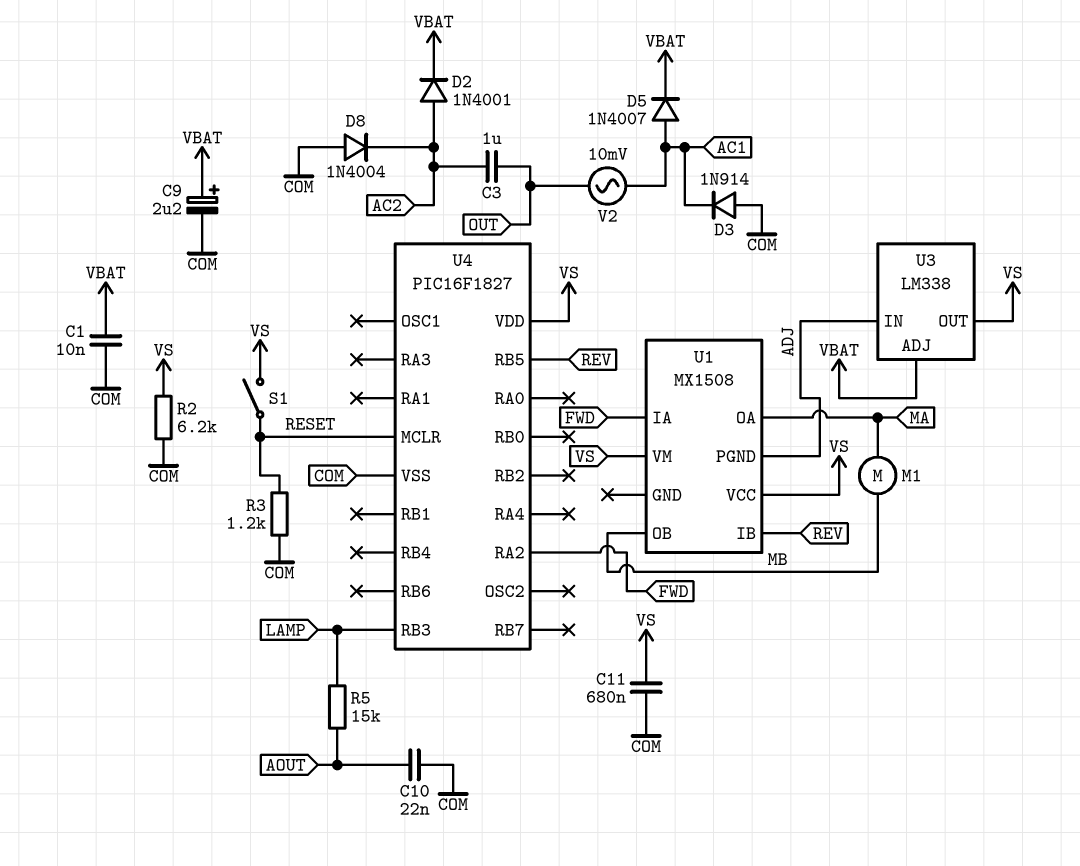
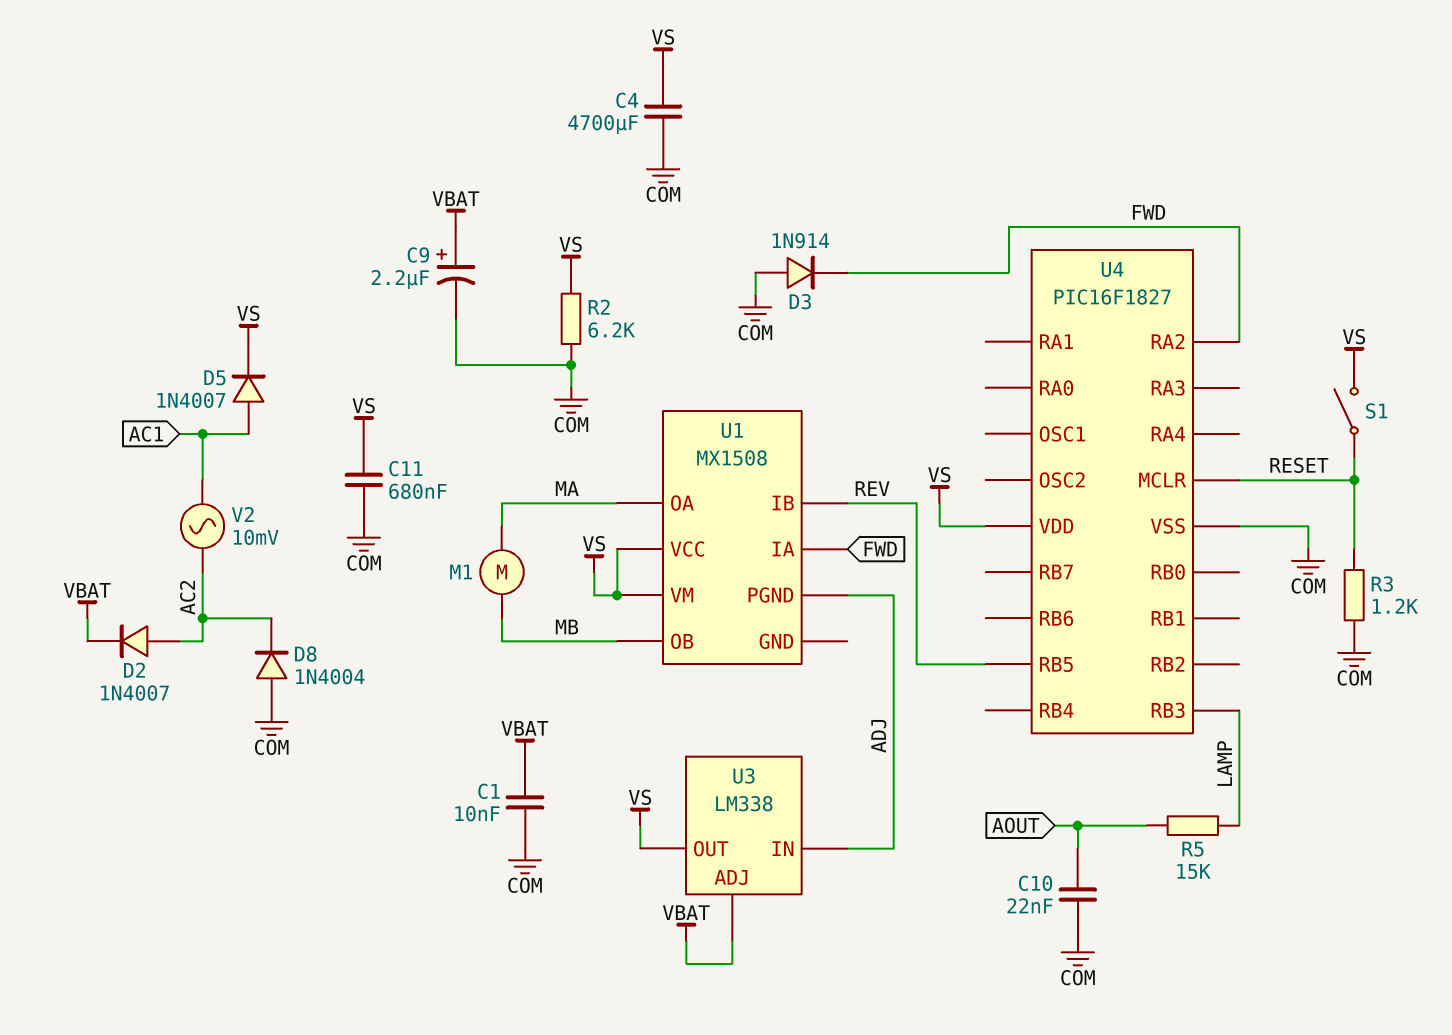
C3: 1uF (AC2, OUT) -> none
C4: none -> 4700uF (COM, VS)
D2: diode 1N4001 (A AC2, K VBAT) -> diode 1N4007 (A AC2, K VBAT)
D3: diode 1N914 (A COM, K AC1) -> diode 1N914 (A COM, K FWD)
D5: diode 1N4007 (A AC1, K VBAT) -> diode 1N4007 (A AC1, K VS)
V2: AC 10mV (AC1, OUT) -> AC 10mV (AC1, AC2)

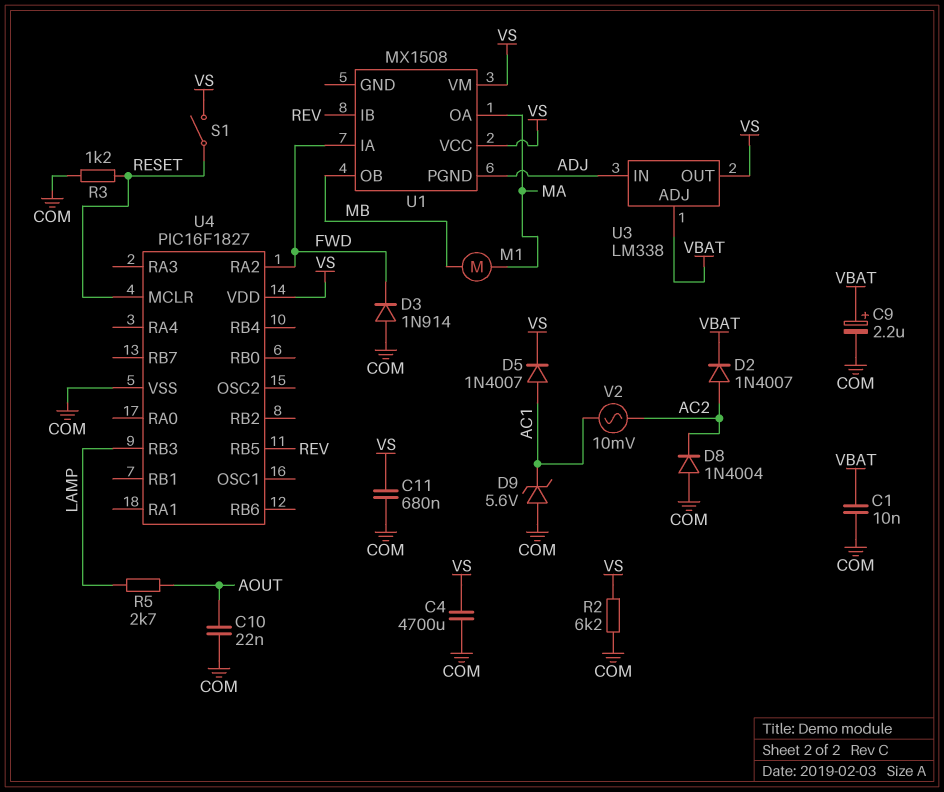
D9: none -> zener 5.6V (A COM, K AC1)
R5: 15k (AOUT, LAMP) -> 2.7k (AOUT, LAMP)

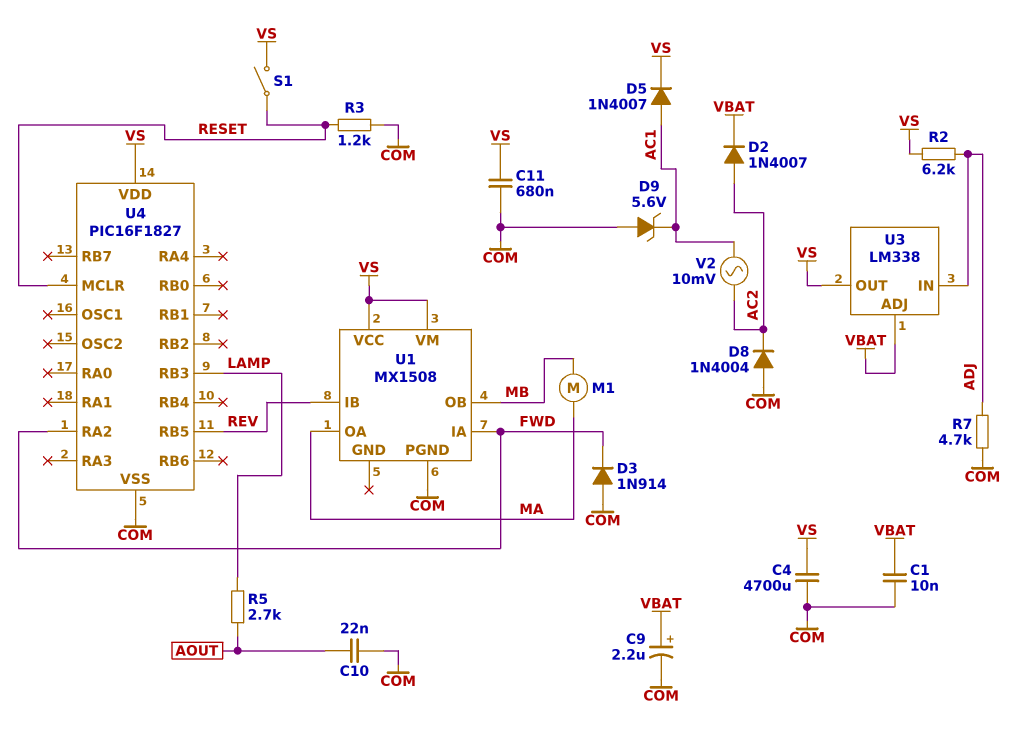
R2: 6.2k (COM, VS) -> 6.2k (ADJ, VS)
R7: none -> 4.7k (ADJ, COM)
U1 pin PGND: ADJ -> COM

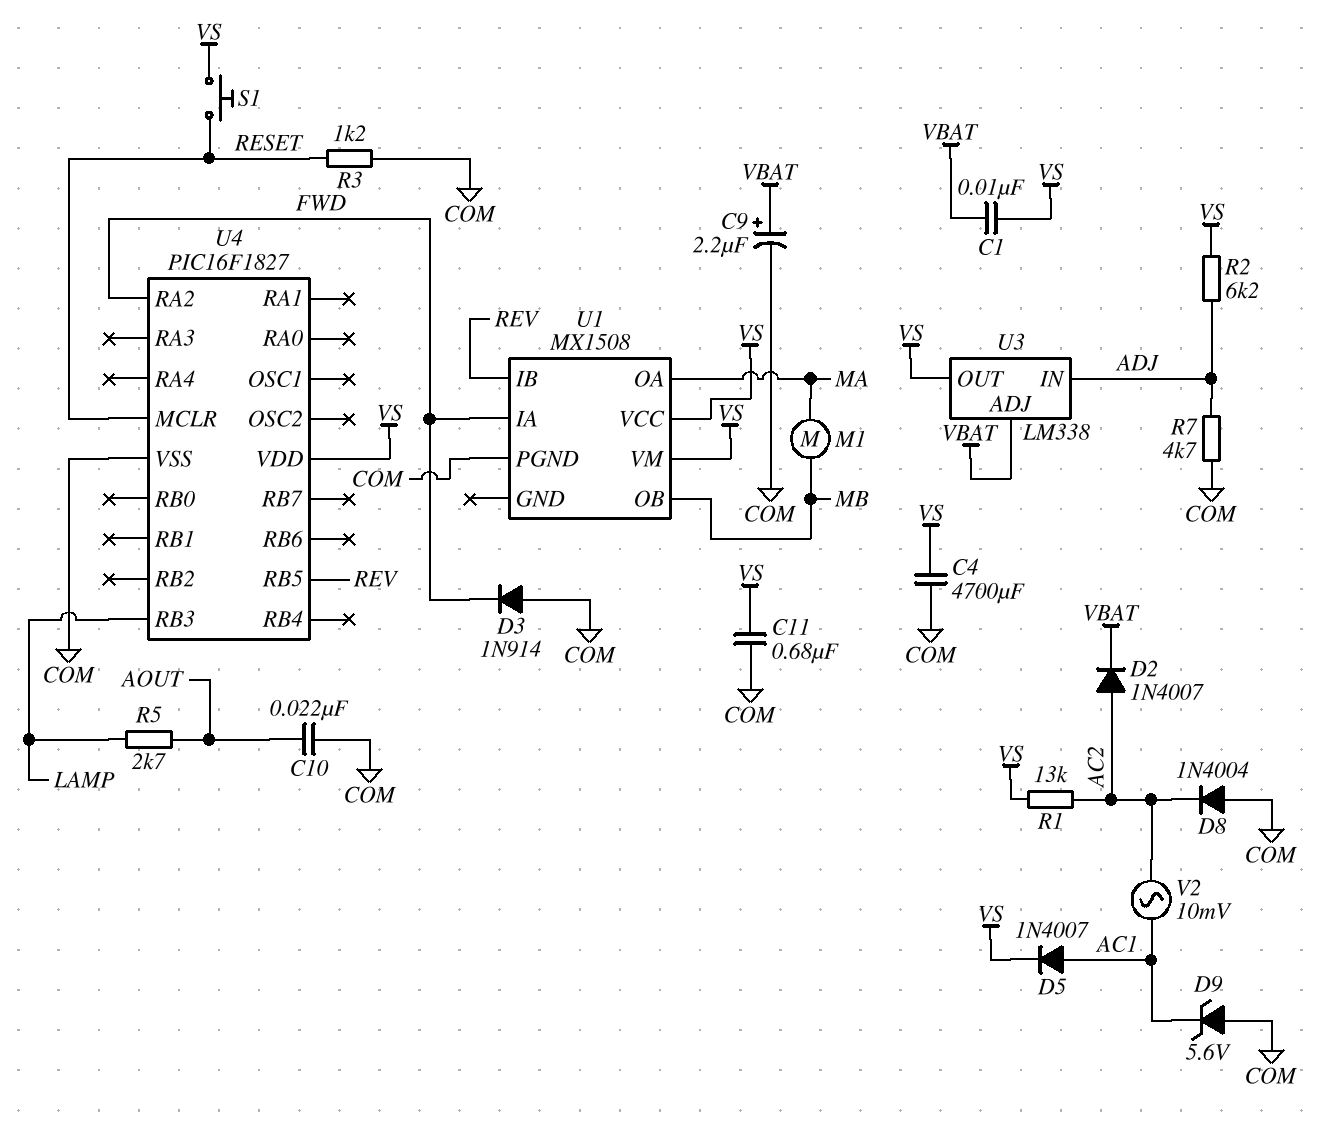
C1: 10nF (COM, VBAT) -> 10nF (VBAT, VS)
R1: none -> 13k (AC2, VS)
S1: switch (RESET, VS) -> button (RESET, VS)

